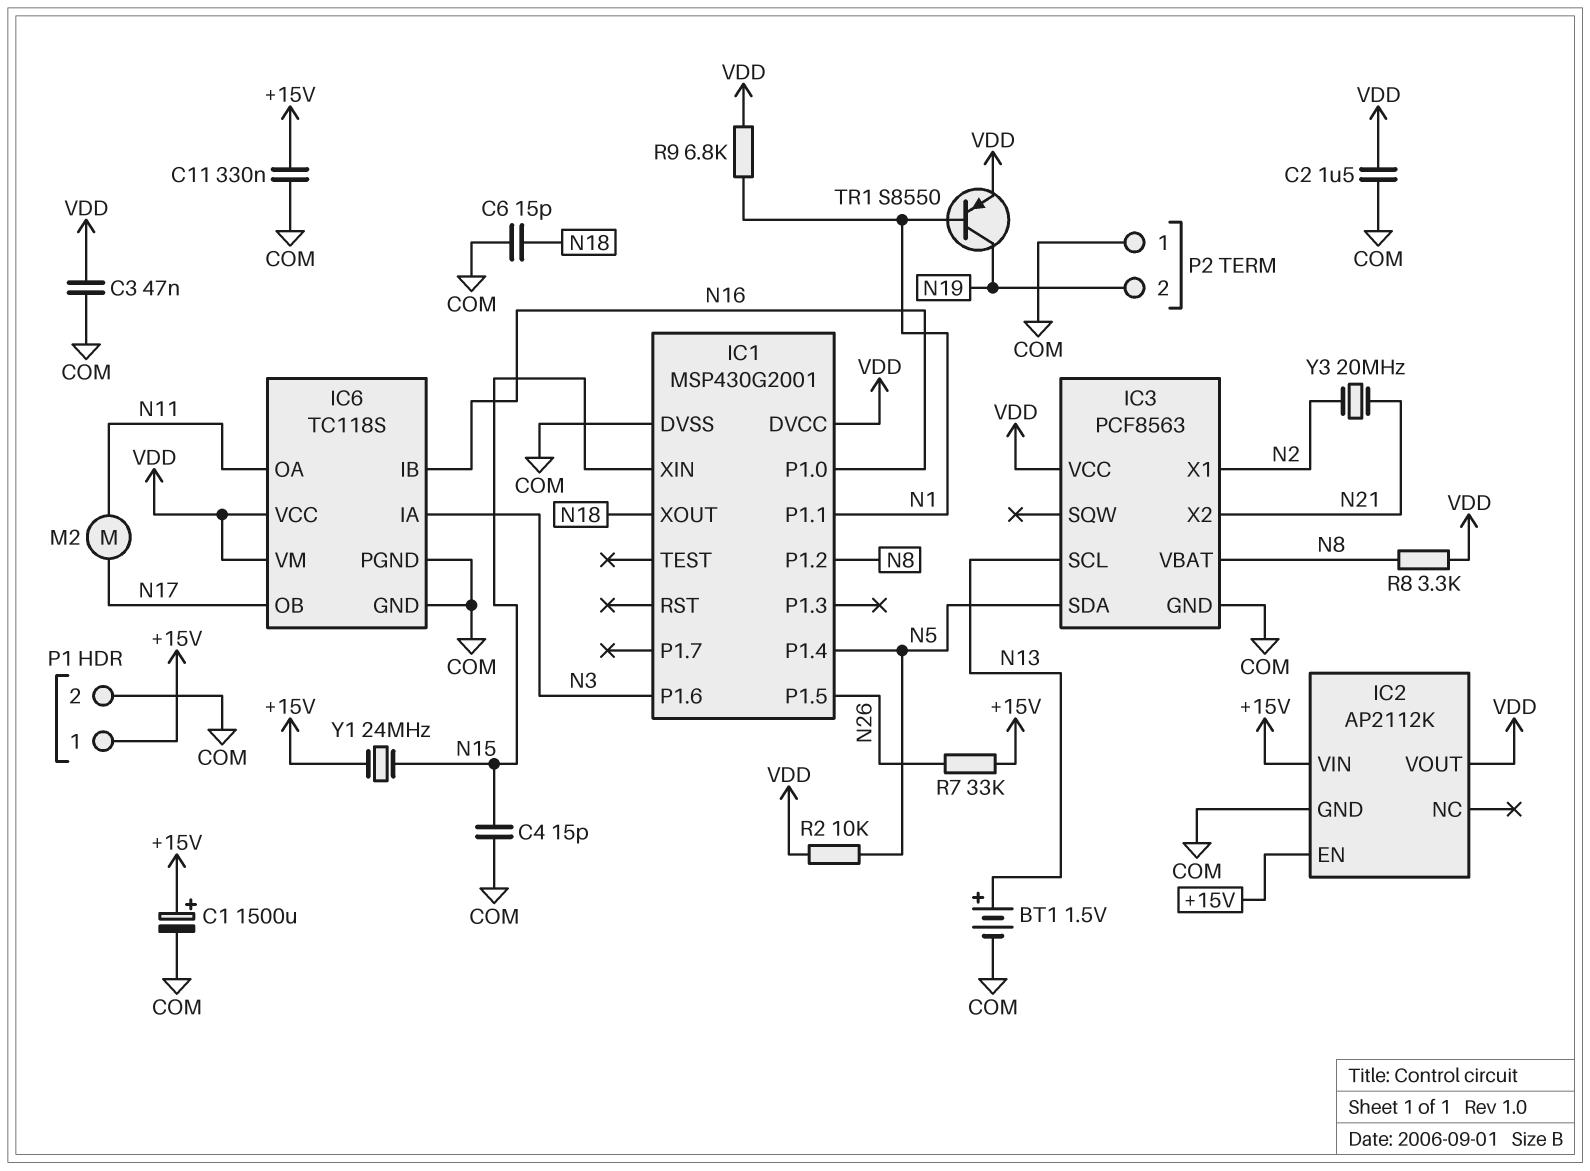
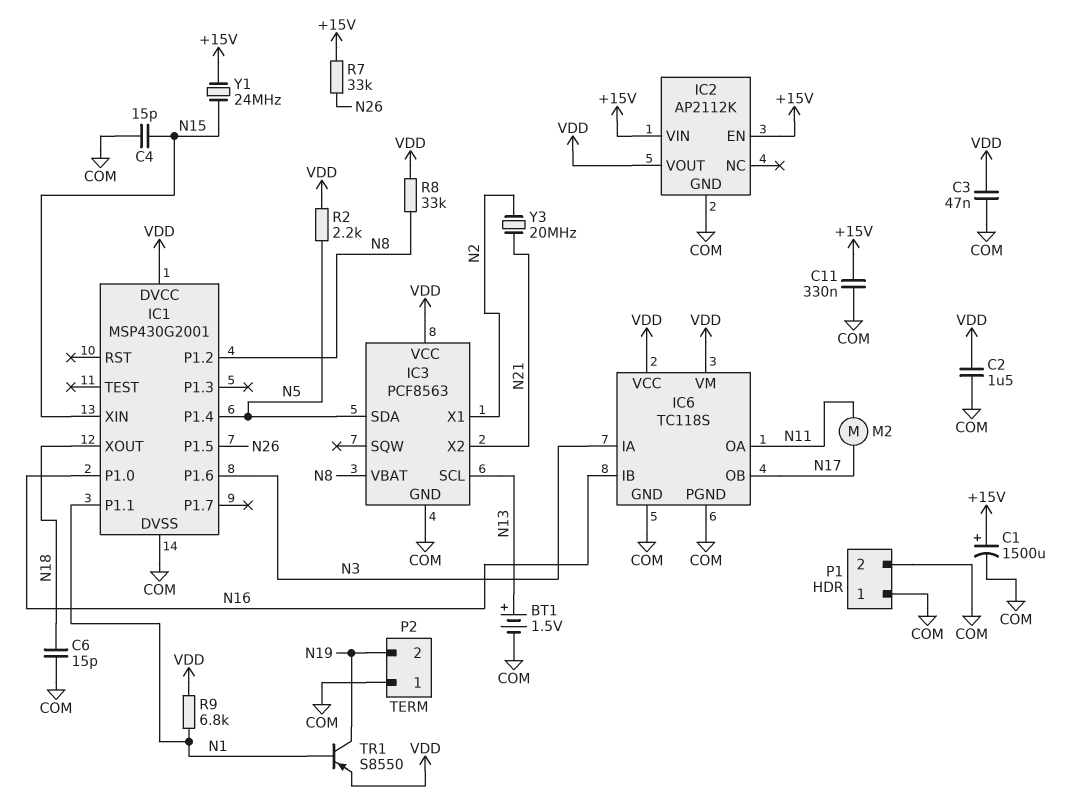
P1 pin 1: +15V -> COM
R2: 10k (N5, VDD) -> 2.2k (N5, VDD)
R8: 3.3k (N8, VDD) -> 33k (N8, VDD)

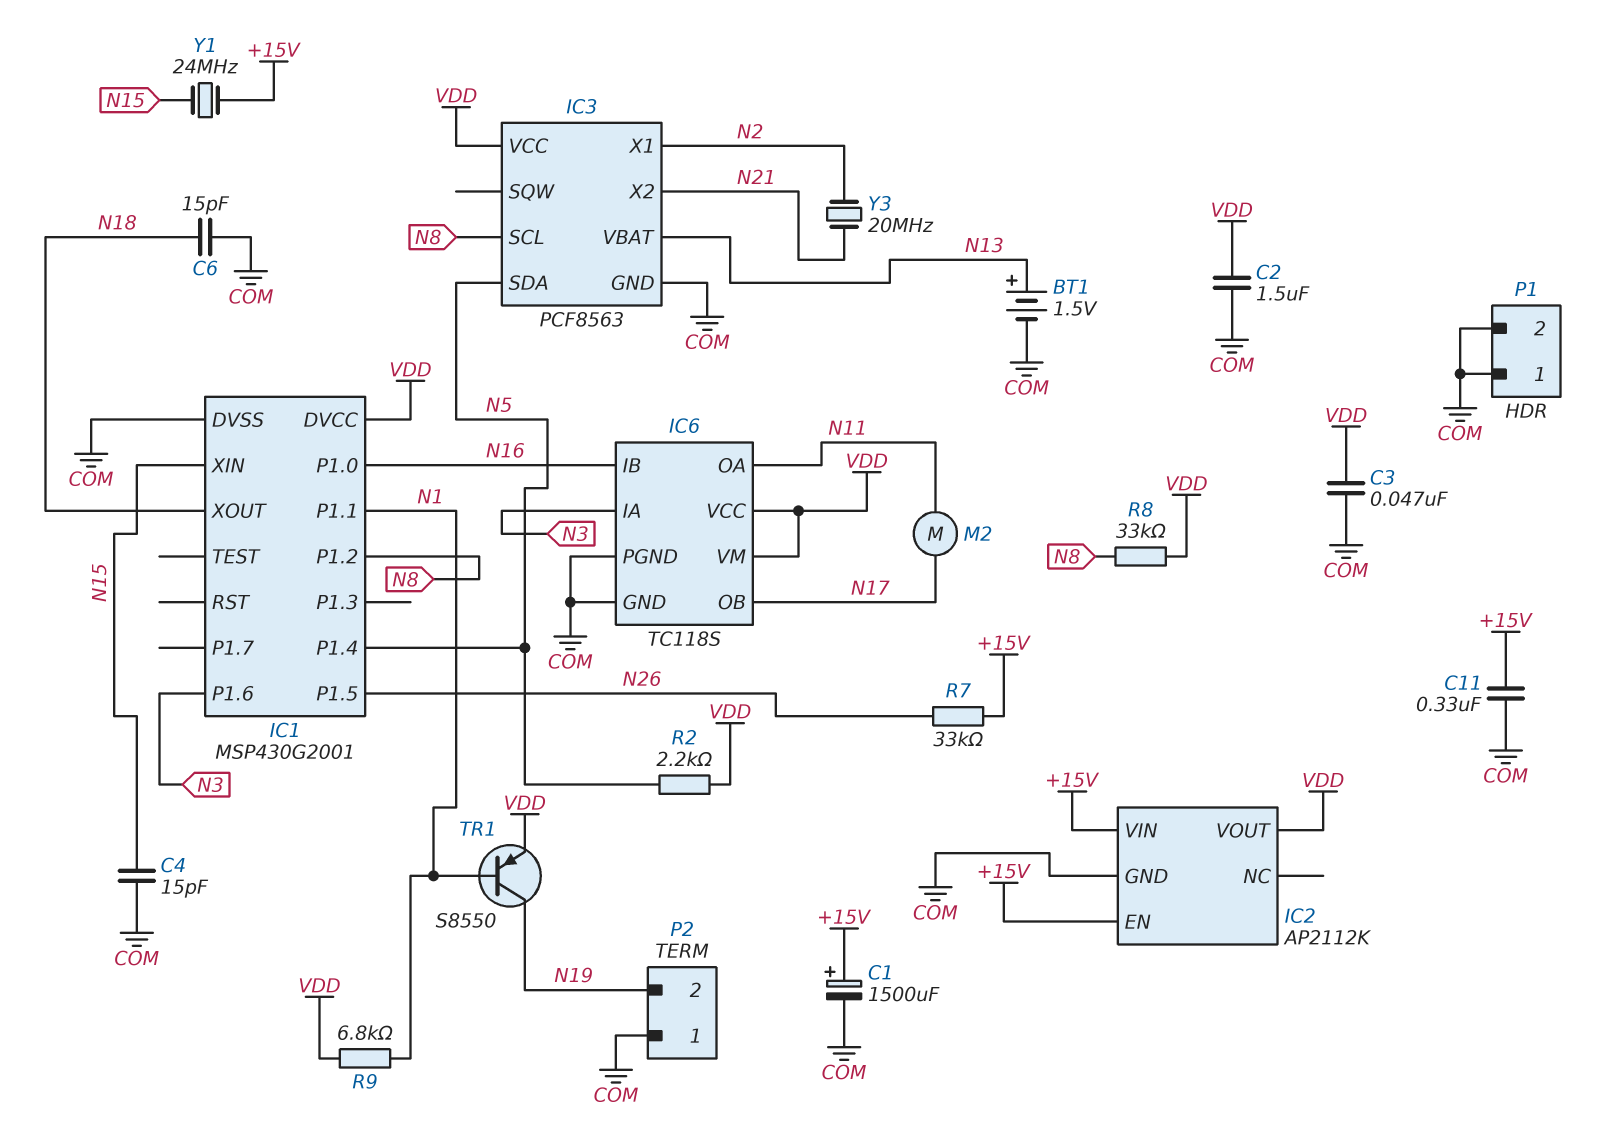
IC3 pin SCL: N13 -> N8
IC3 pin VBAT: N8 -> N13

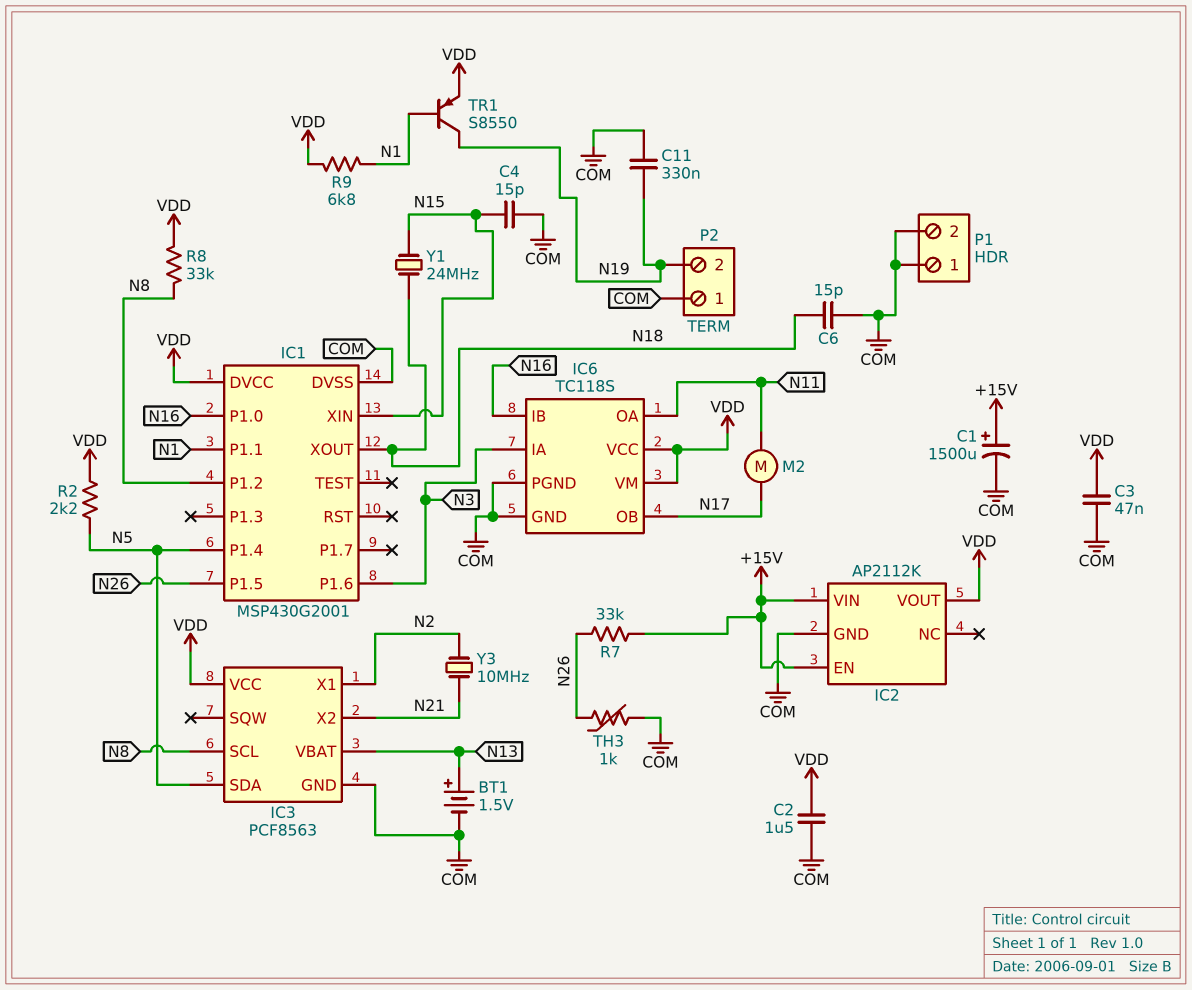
C11: 330nF (+15V, COM) -> 330nF (COM, N19)
TH3: none -> 1k (COM, N26)
Y1: 24MHz (+15V, N15) -> 24MHz (N15, N18)
Y3: 20MHz (N2, N21) -> 10MHz (N2, N21)

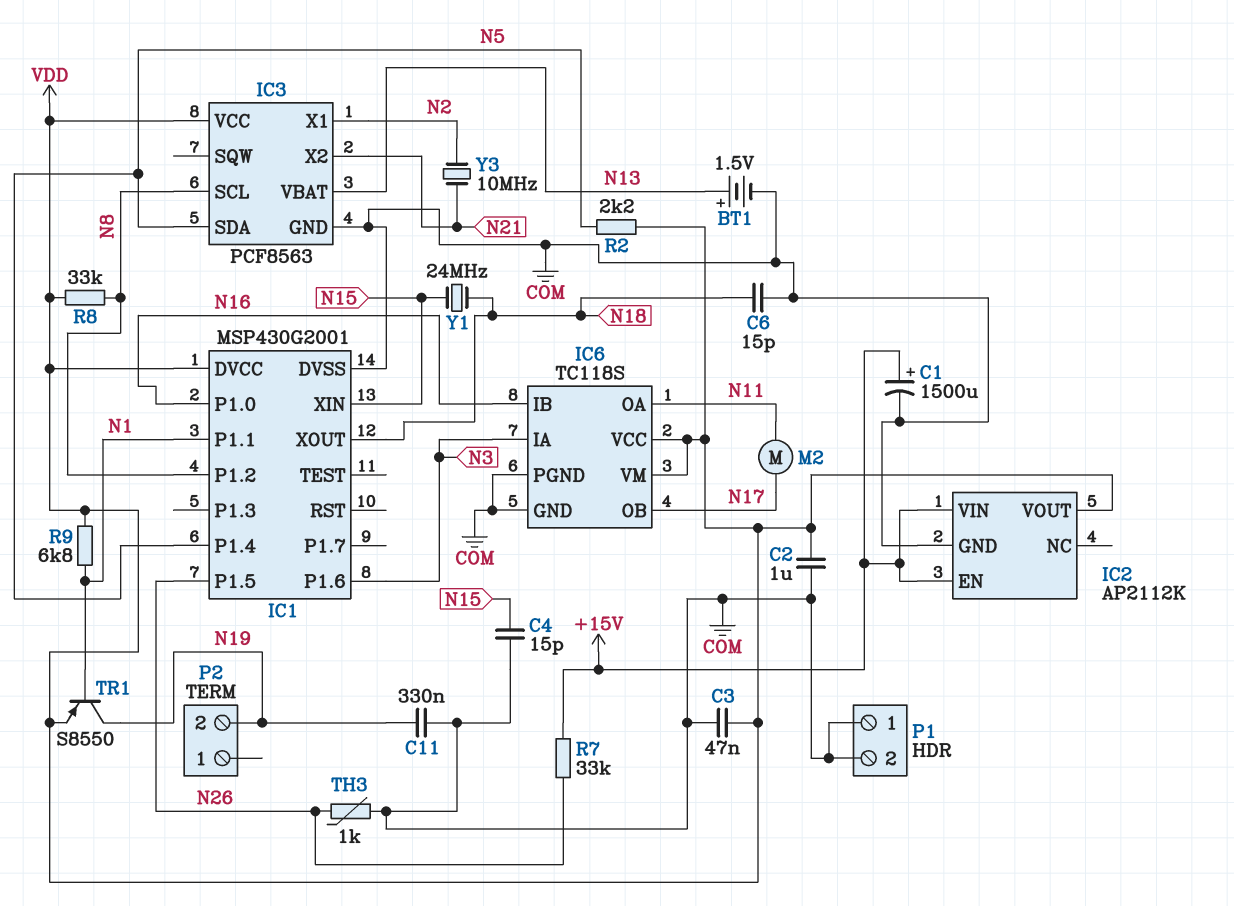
C2: 1.5uF (COM, VDD) -> 1uF (COM, VDD)
P2 pin 1: COM -> none

